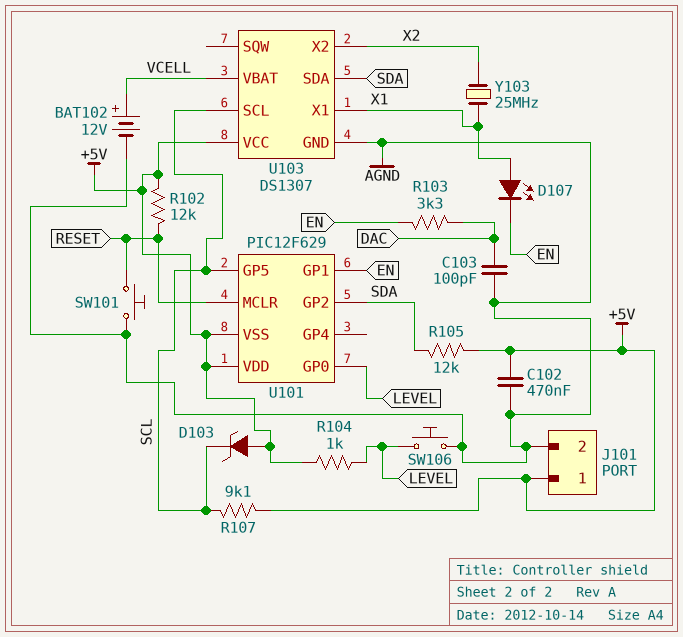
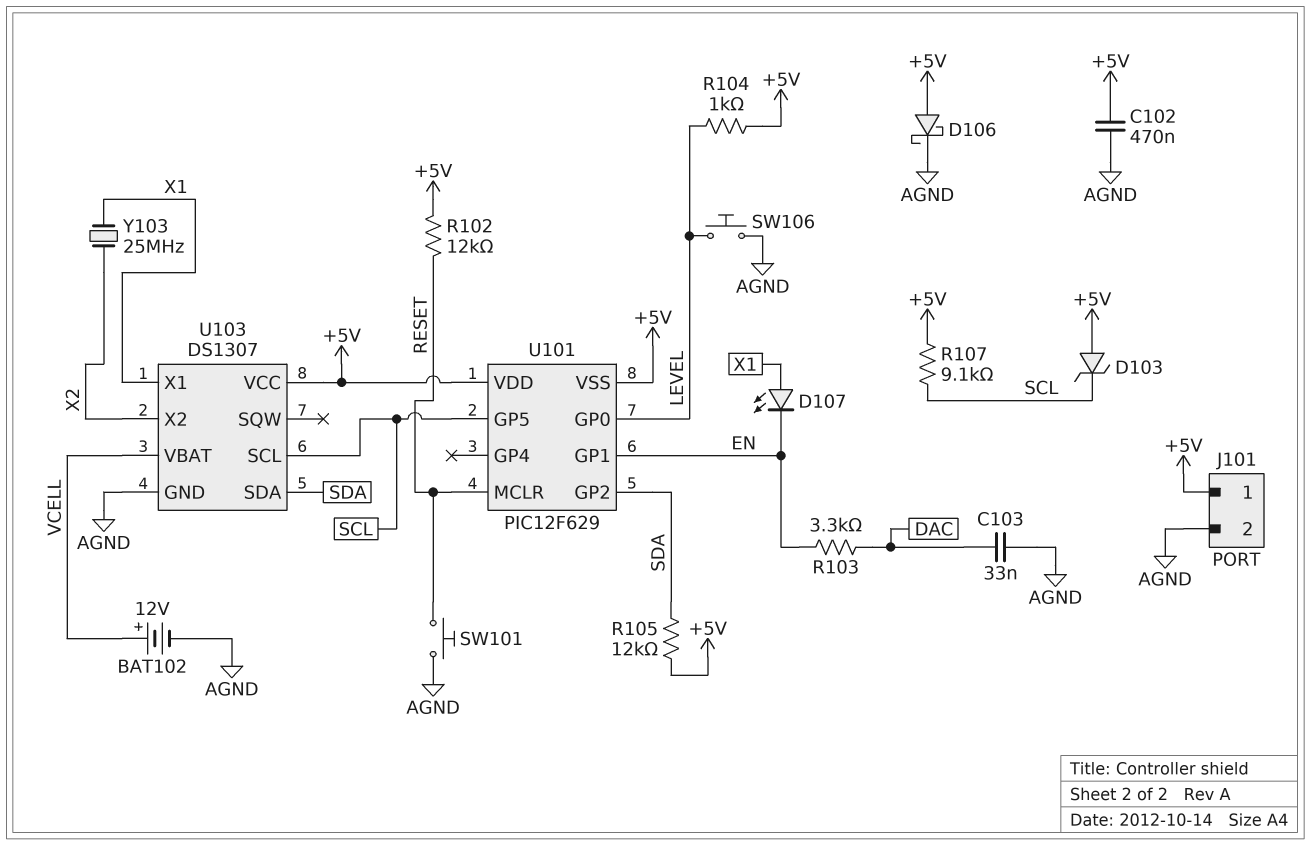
C103: 100pF (AGND, DAC) -> 33nF (AGND, DAC)
D106: none -> schottky (A +5V, K AGND)

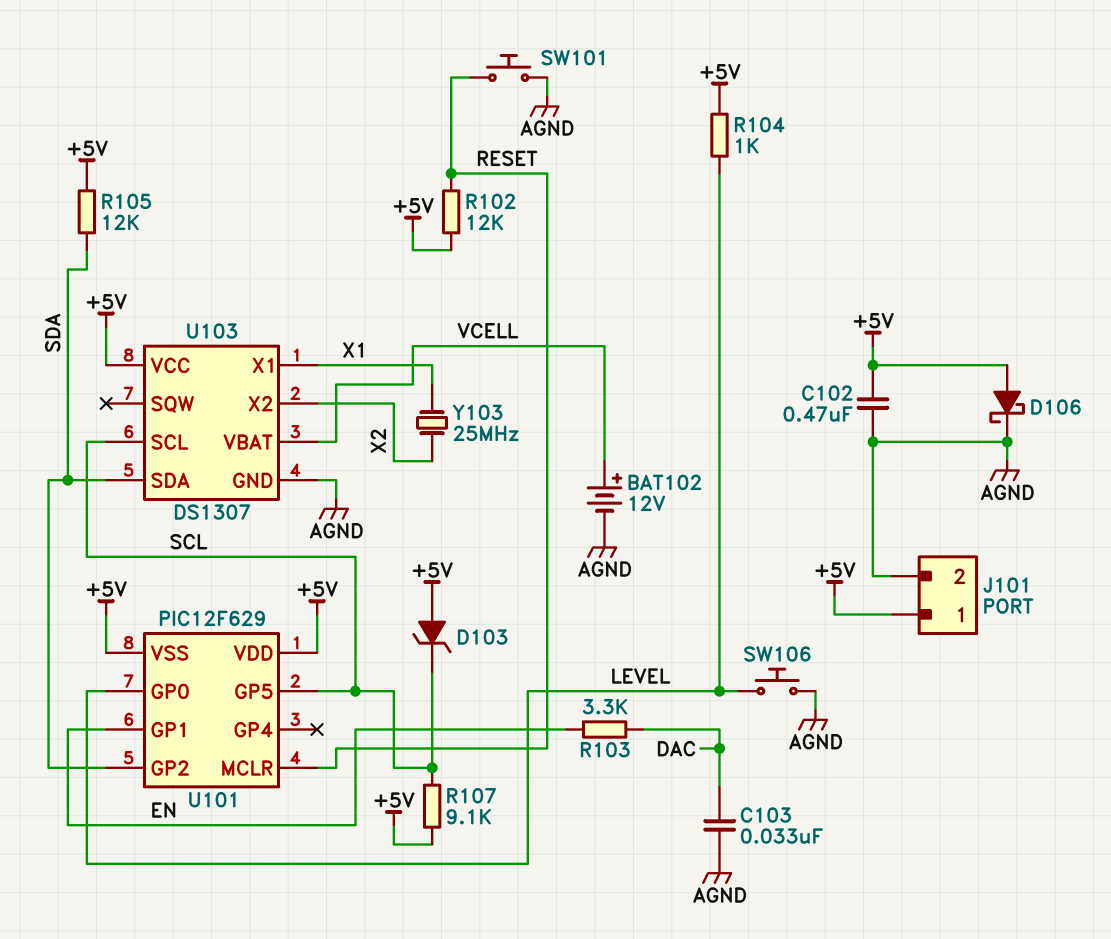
D107: LED (A X1, K EN) -> none

